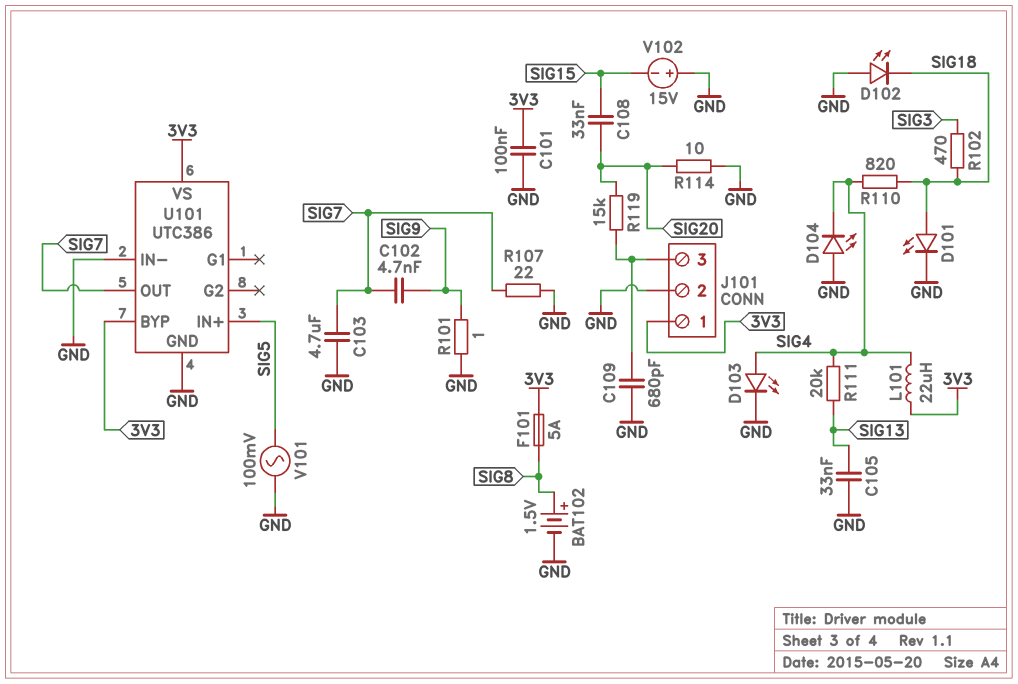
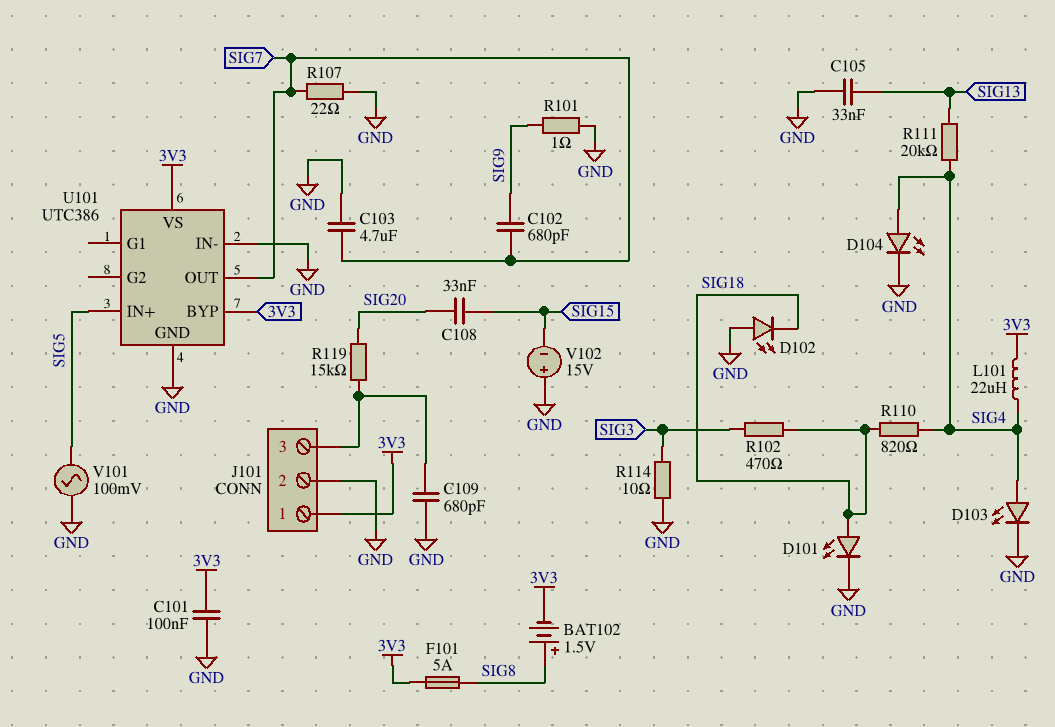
BAT102: 1.5V (plus SIG8, minus GND) -> 1.5V (plus SIG8, minus 3V3)
C102: 4.7nF (SIG7, SIG9) -> 680pF (SIG7, SIG9)
D104: LED (A GND, K SIG4) -> LED (A SIG4, K GND)
R114: 10 (GND, SIG20) -> 10 (GND, SIG3)

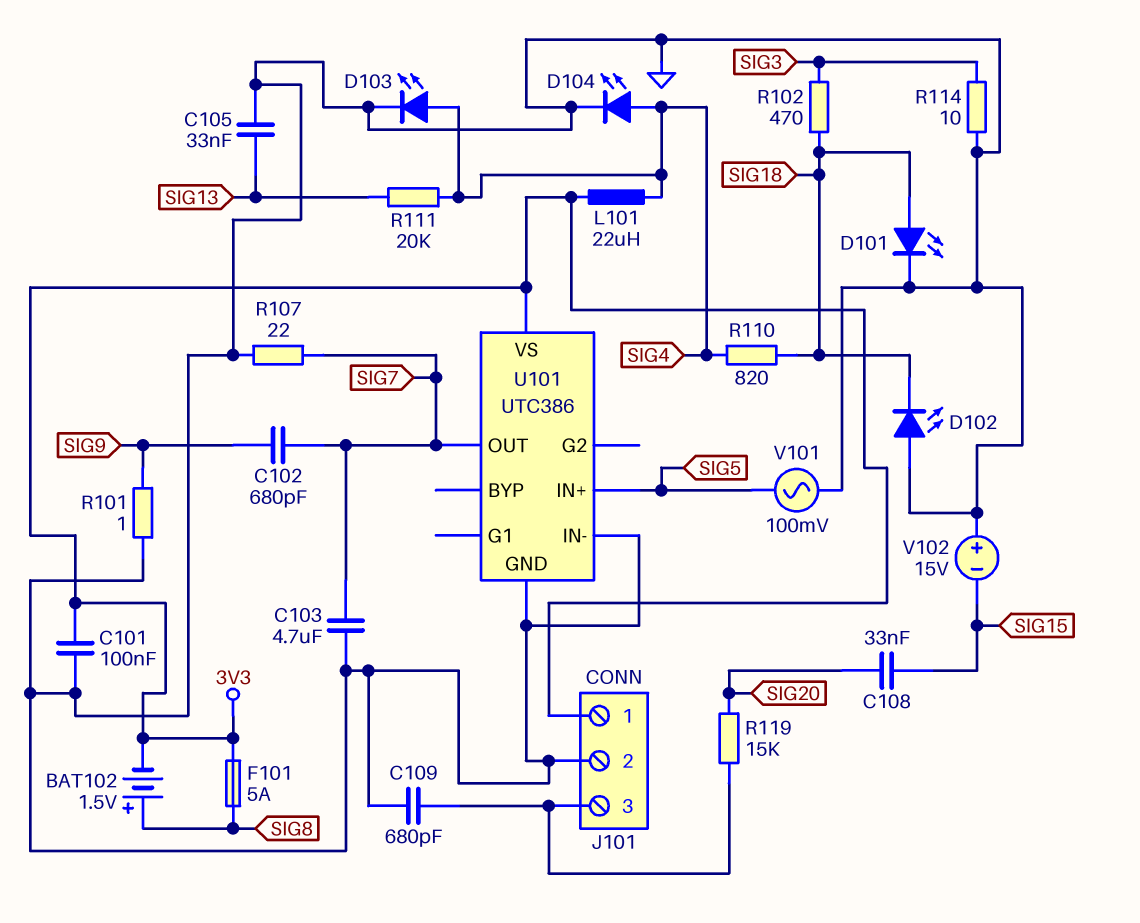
U101 pin BYP: 3V3 -> none

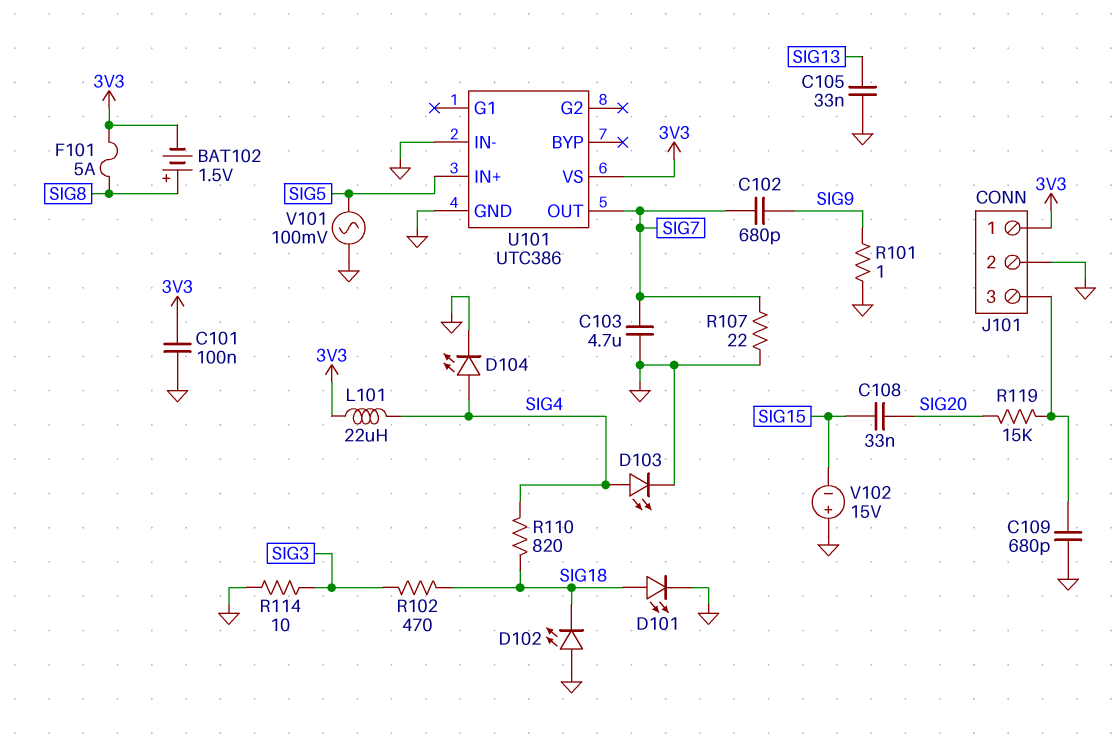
R111: 20k (SIG4, SIG13) -> none

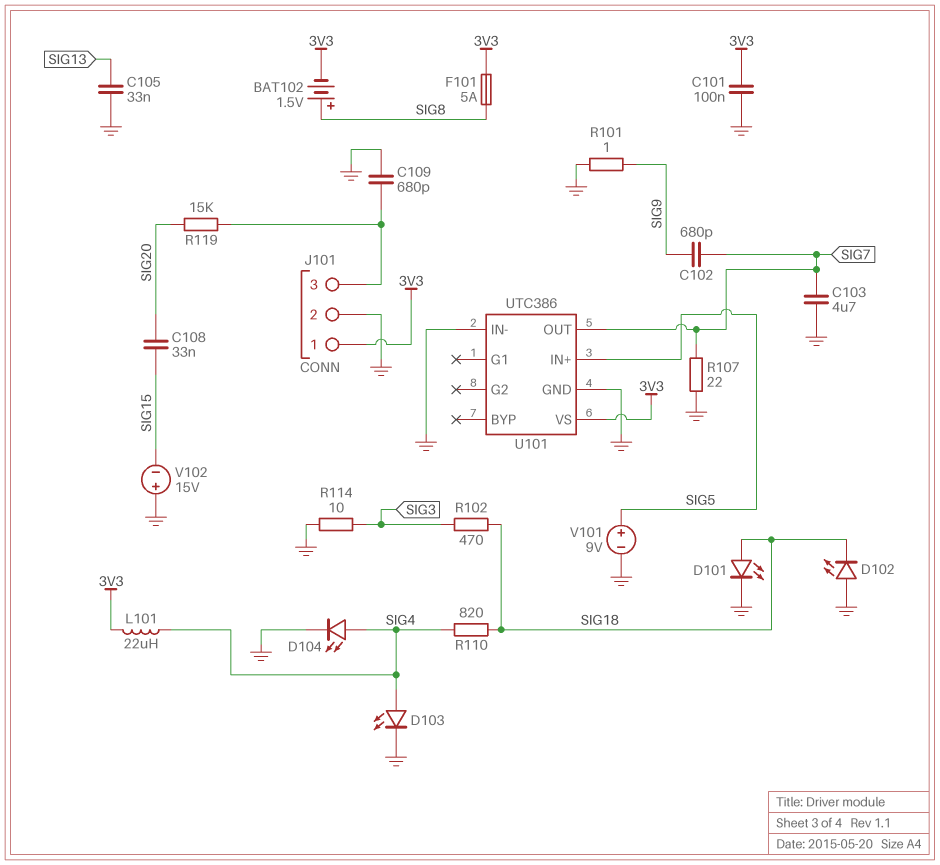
V101: AC 100mV (GND, SIG5) -> 9V (plus SIG5, minus GND)

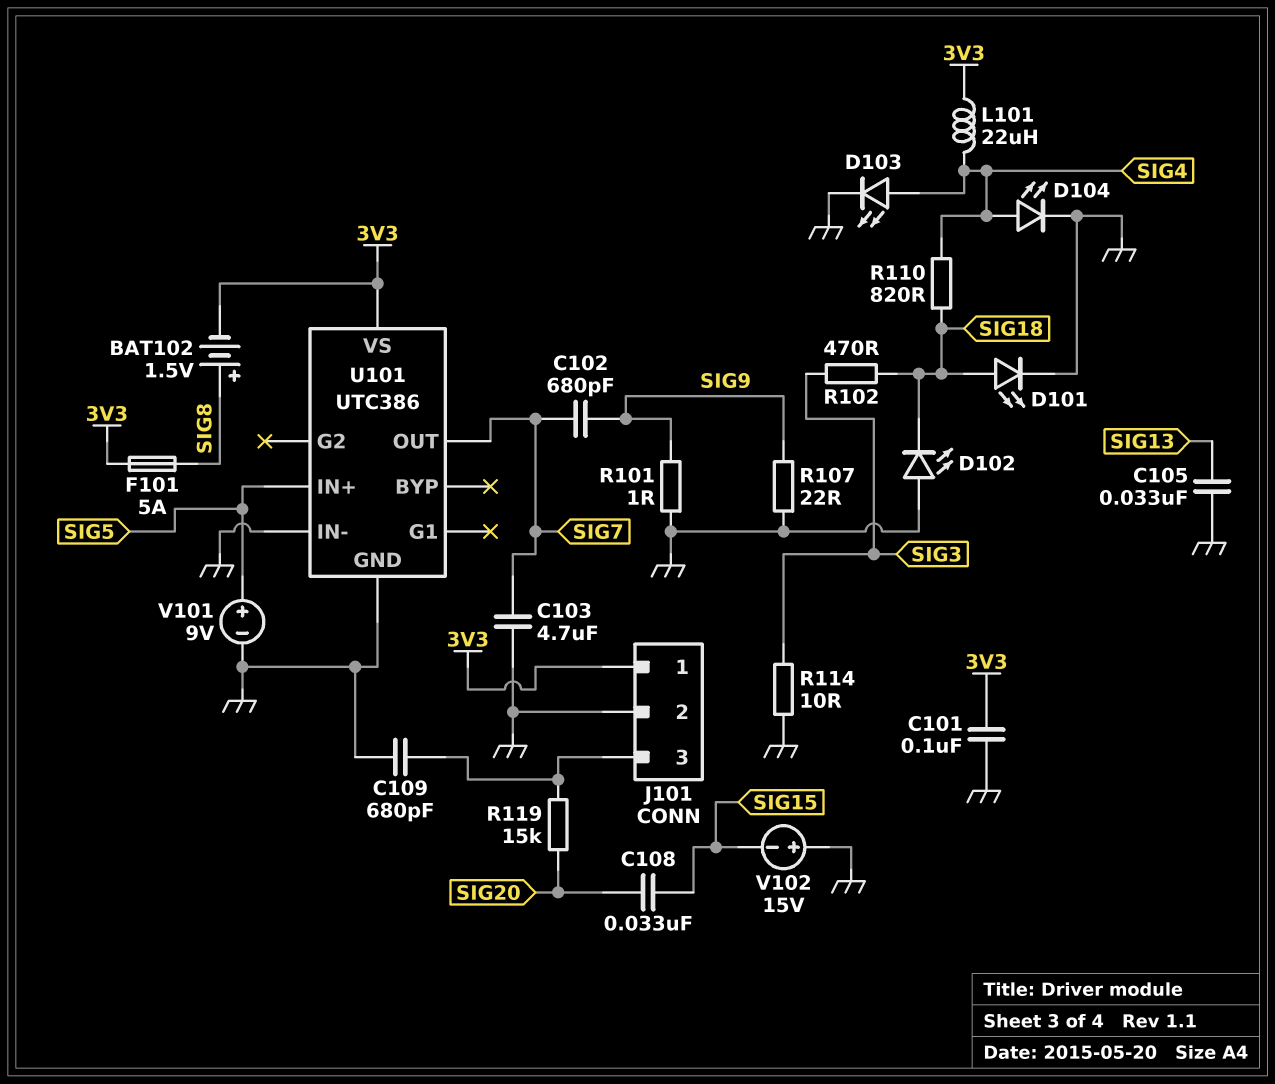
R107: 22 (GND, SIG7) -> 22 (GND, SIG9)

